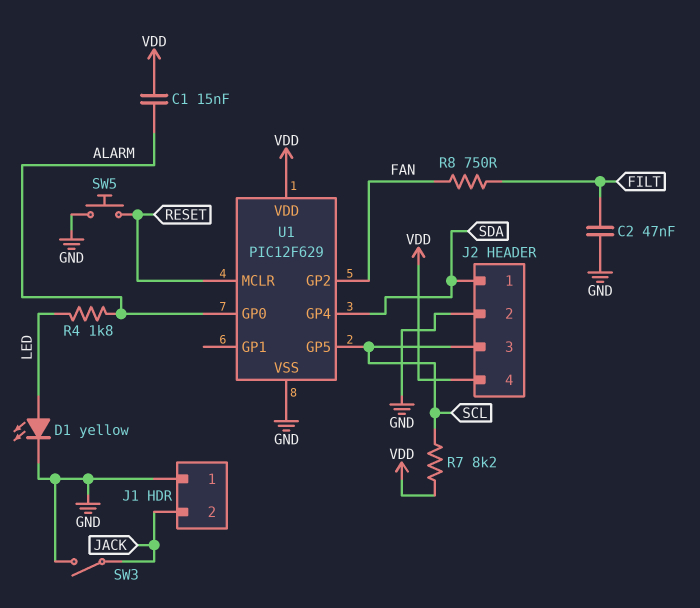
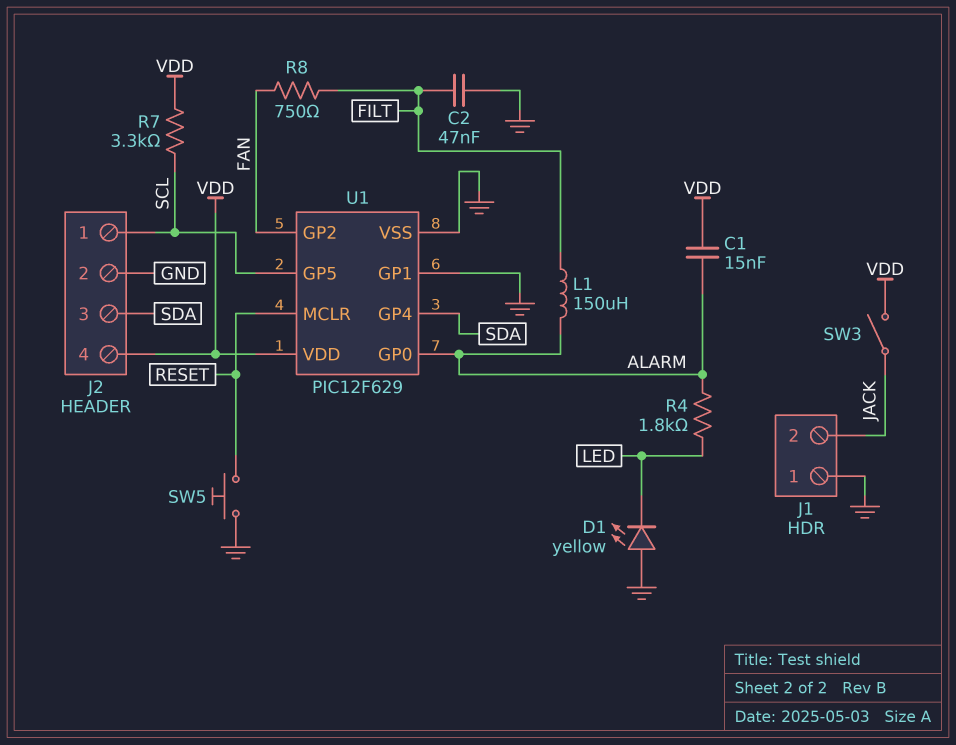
D1: LED yellow (A LED, K GND) -> LED yellow (A GND, K LED)
J2 pin 1: SDA -> SCL
J2 pin 3: SCL -> SDA
L1: none -> 150uH (ALARM, FILT)
R7: 8.2k (SCL, VDD) -> 3.3k (SCL, VDD)
SW3: switch (GND, JACK) -> switch (JACK, VDD)
U1 pin GP1: none -> GND

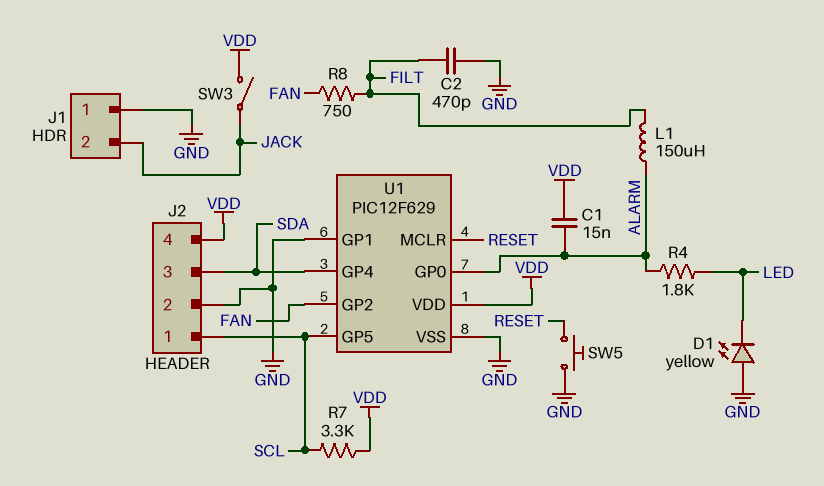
C2: 47nF (FILT, GND) -> 470pF (FILT, GND)

